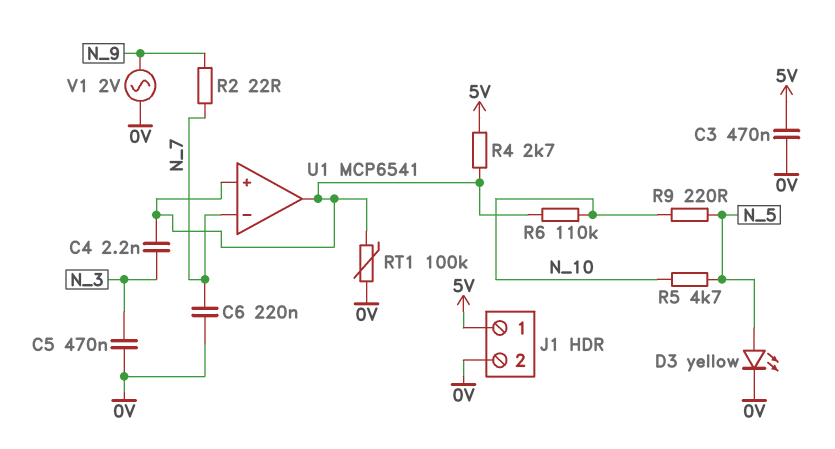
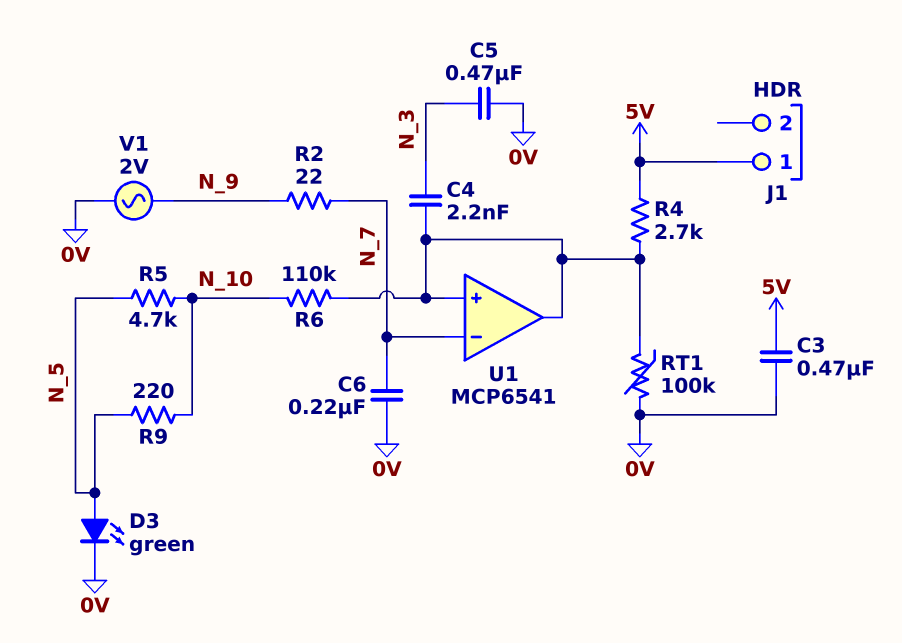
D3: LED yellow (A N_5, K 0V) -> LED green (A N_5, K 0V)
J1 pin 2: 0V -> none

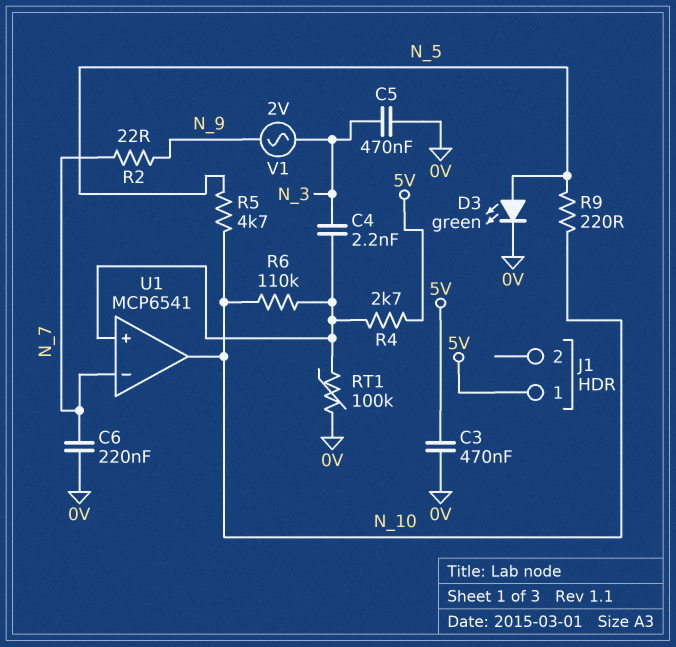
U1 pin out: U1/in+ -> N_10
V1: AC 2V (0V, N_9) -> AC 2V (N_3, N_9)

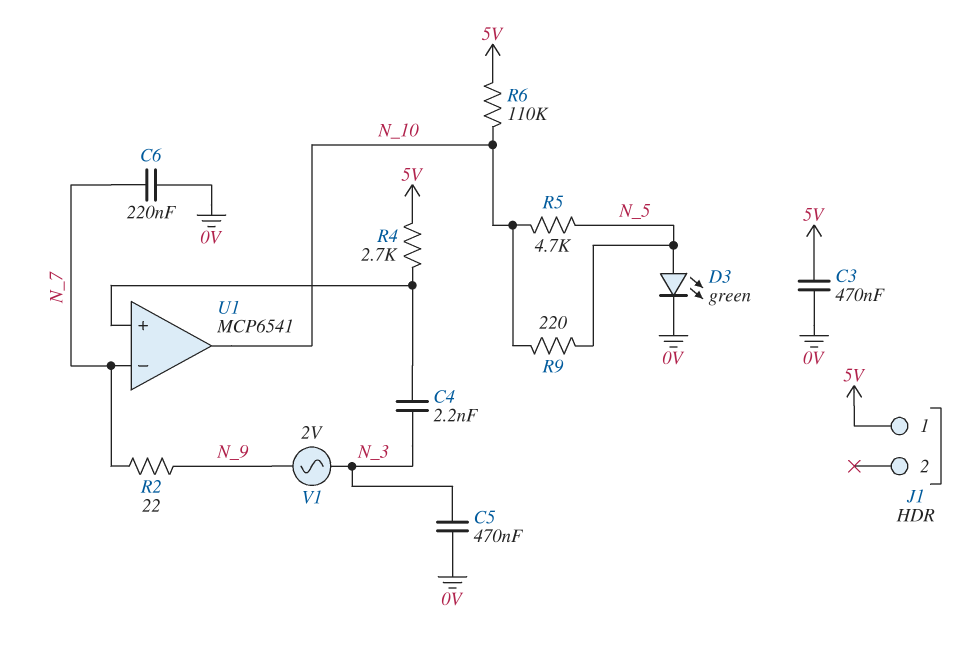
R6: 110k (N_10, U1/in+) -> 110k (5V, N_10)
RT1: 100k (0V, U1/in+) -> none

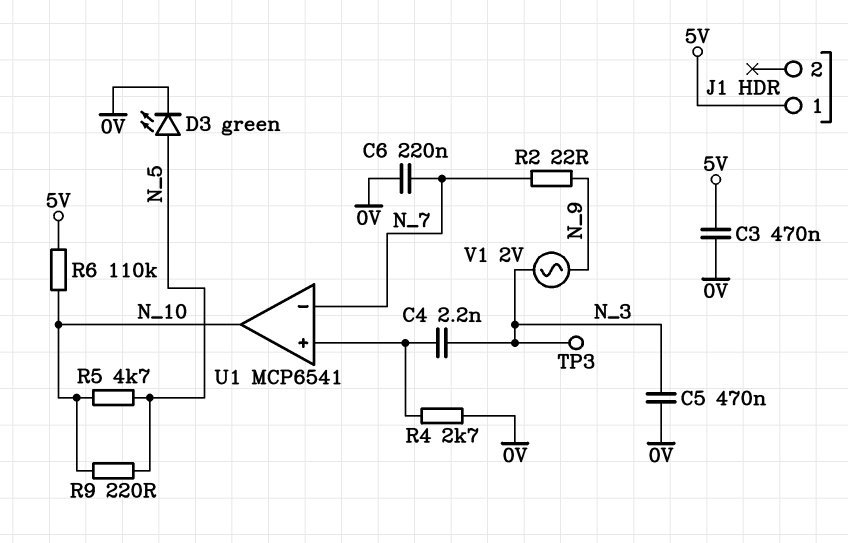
R4: 2.7k (5V, U1/in+) -> 2.7k (0V, U1/in+)
TP3: none -> test point (N_3)

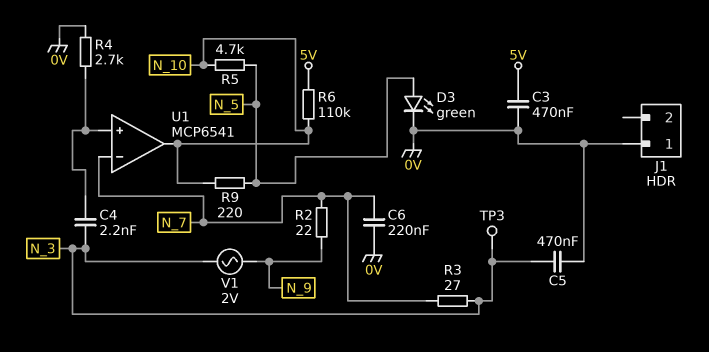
J1 pin 1: 5V -> 0V
R3: none -> 27 (N_3, N_7)

